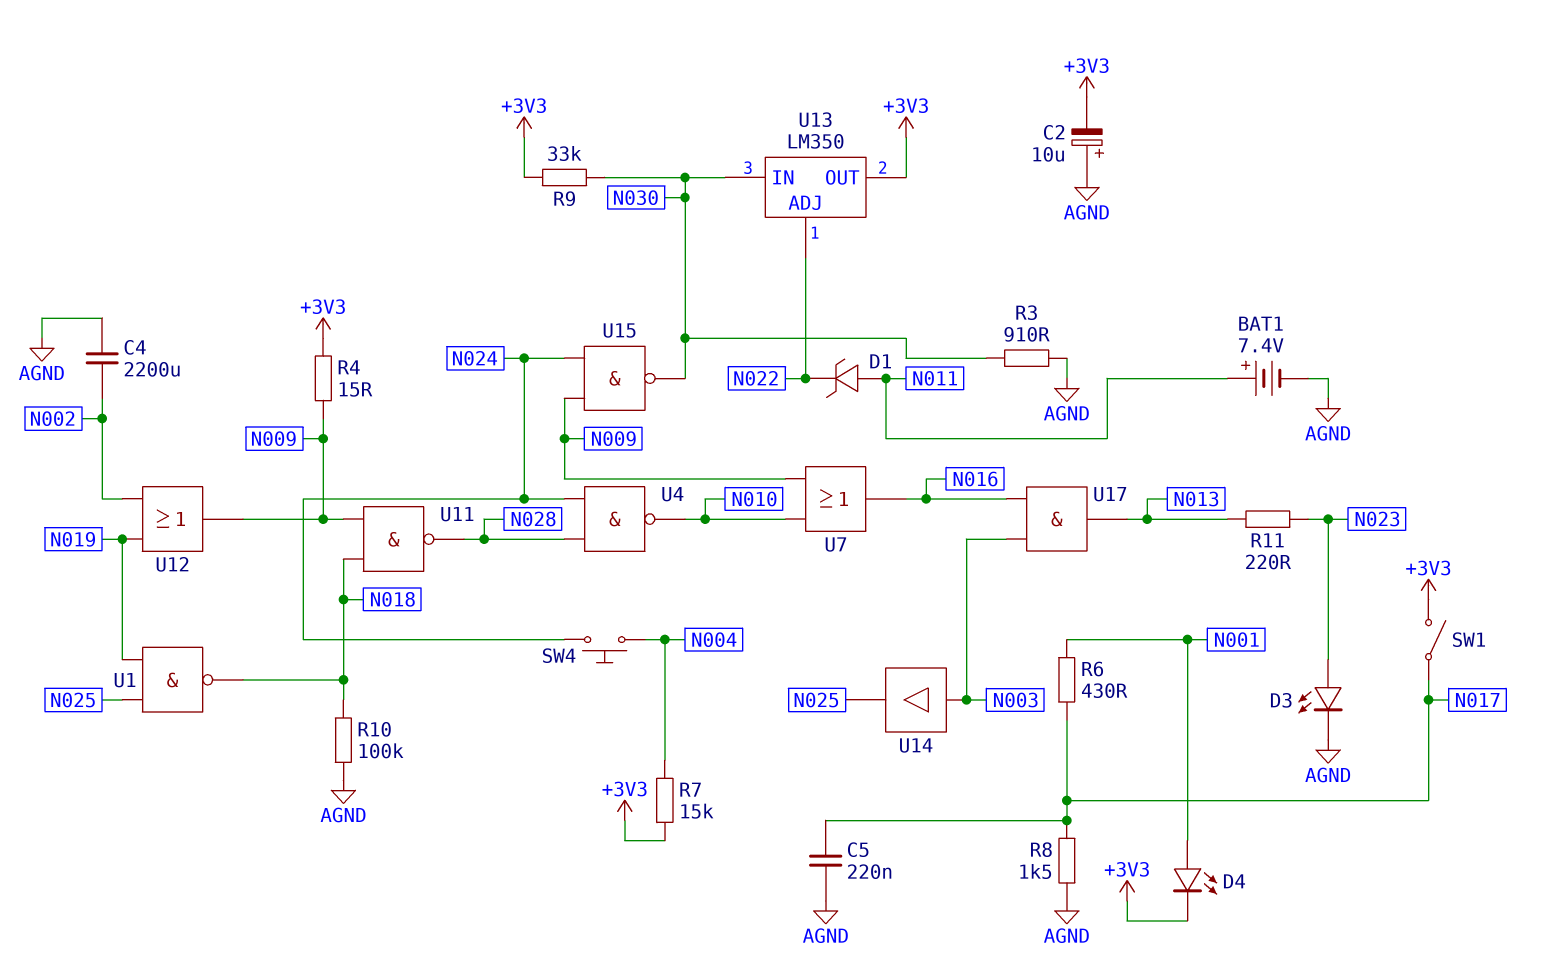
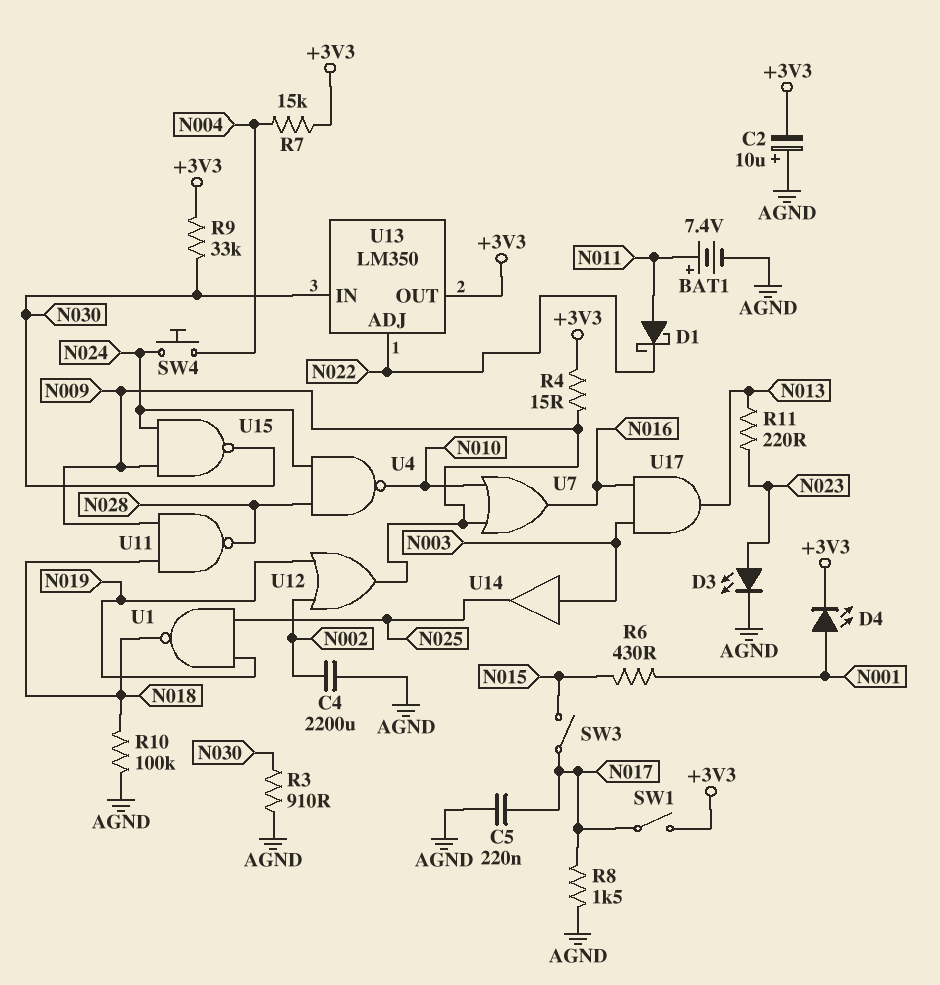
D1: zener (A N011, K N022) -> schottky (A N011, K N022)
R6: 430 (N001, N017) -> 430 (N001, N015)
SW3: none -> switch (N015, N017)

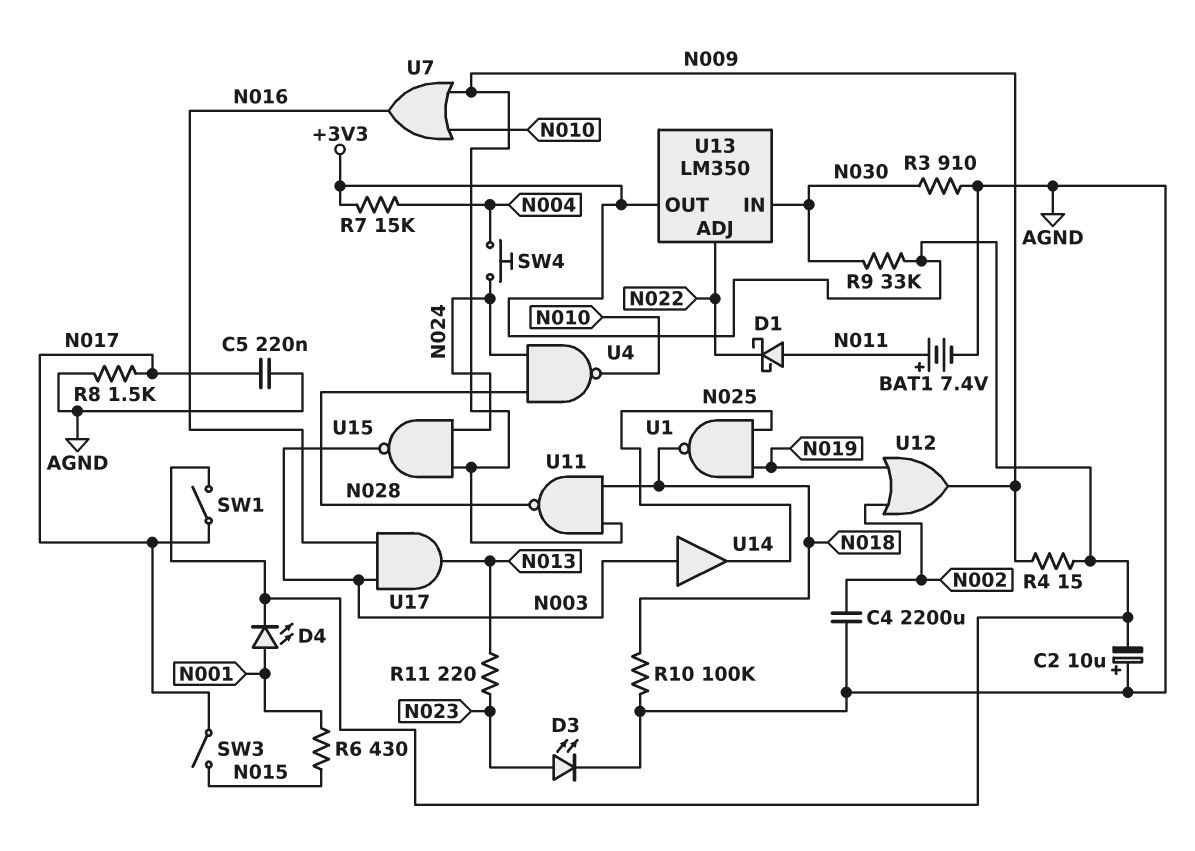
U15: NAND (in N009, in N024, out N030) -> NAND (in N009, in N024, out N003)

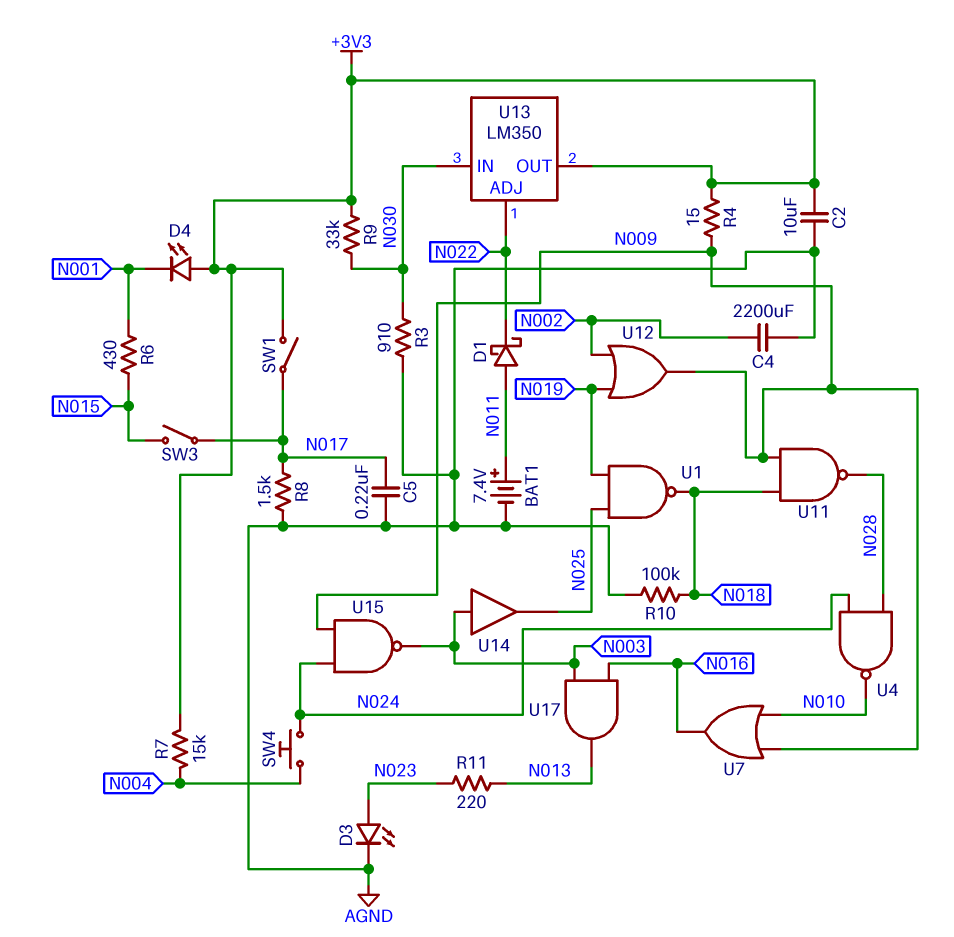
C2: 10uF (plus AGND, minus +3V3) -> 10uF (+3V3, AGND)
D4: LED (A N001, K +3V3) -> LED (A +3V3, K N001)

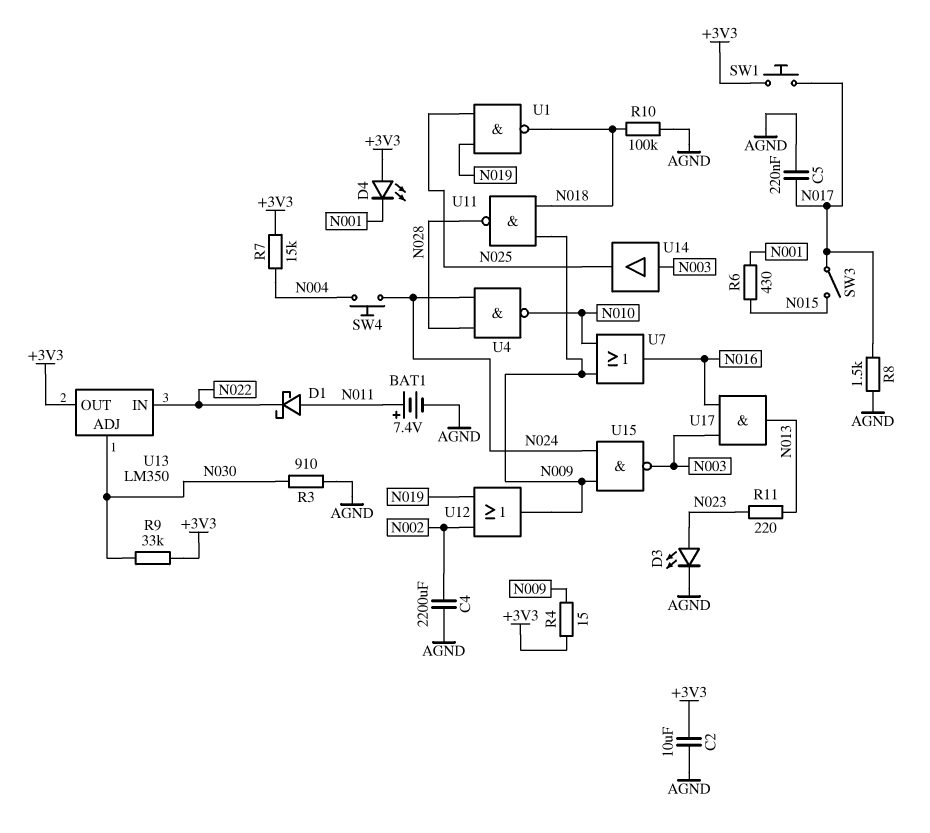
SW1: switch (+3V3, N017) -> button (+3V3, N017)
U13 pin ADJ: N022 -> N030
U13 pin IN: N030 -> N022

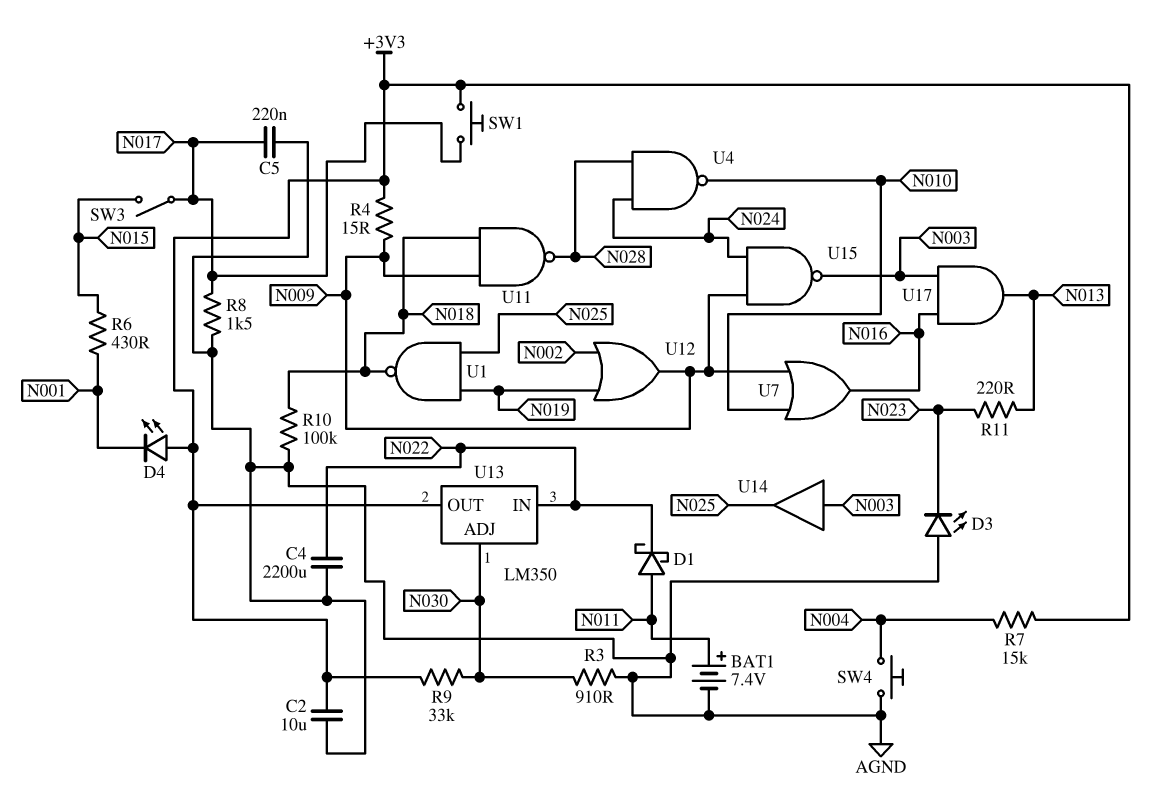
C4: 2200uF (AGND, N002) -> 2200uF (AGND, N022)
D3: LED (A N023, K AGND) -> LED (A AGND, K N023)
SW4: button (N004, N024) -> button (AGND, N004)

